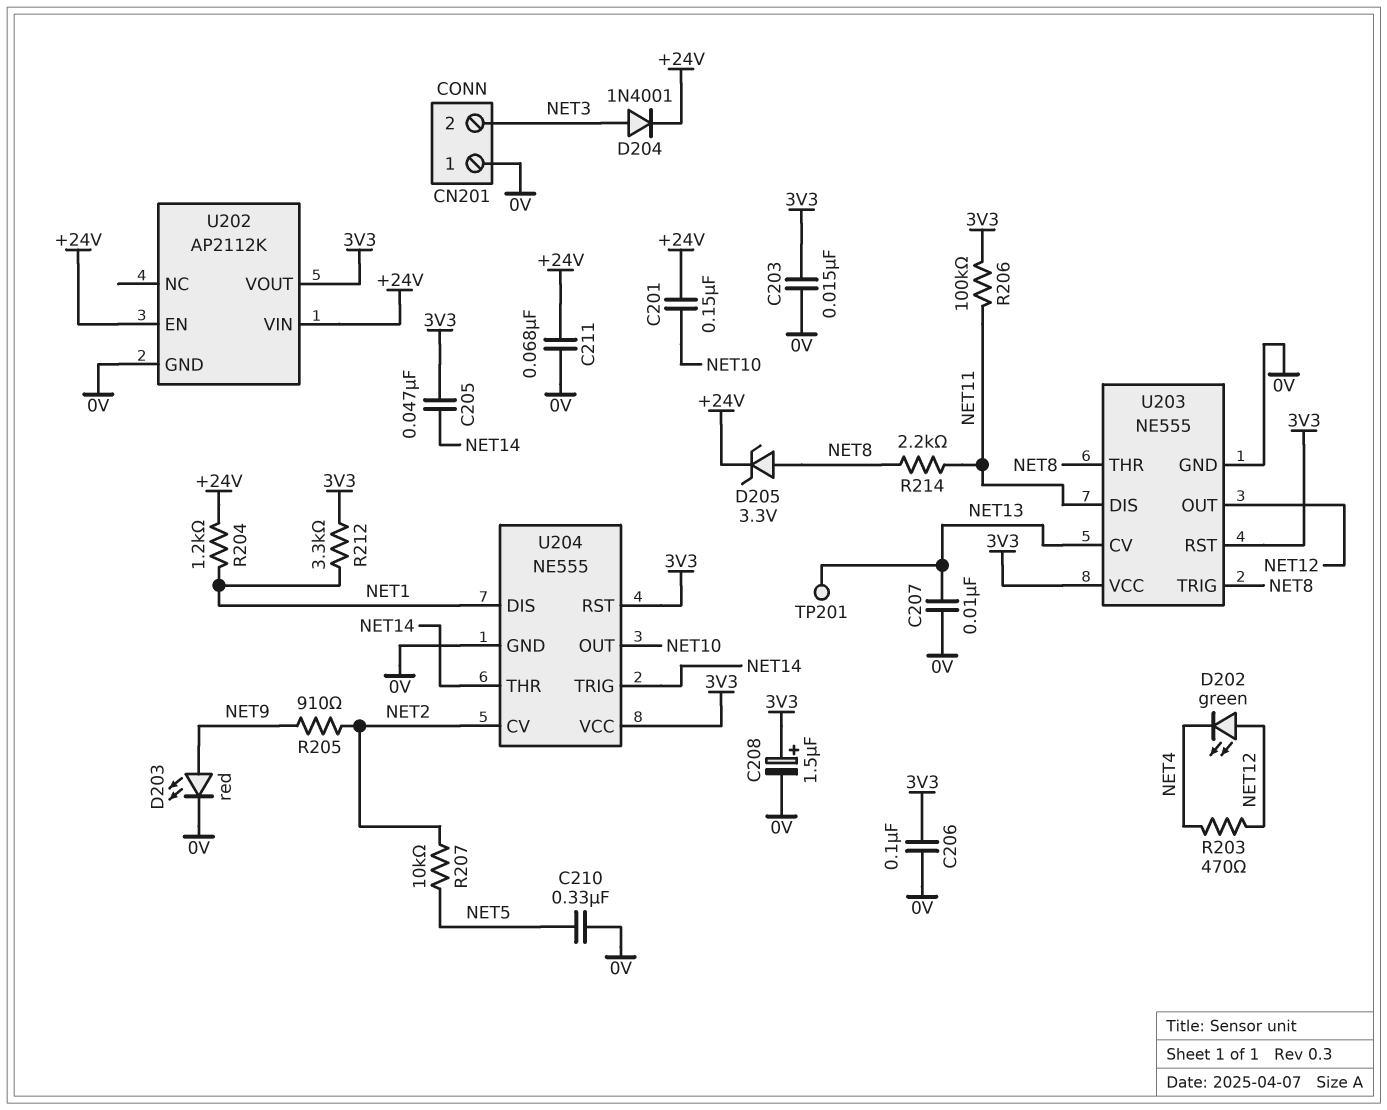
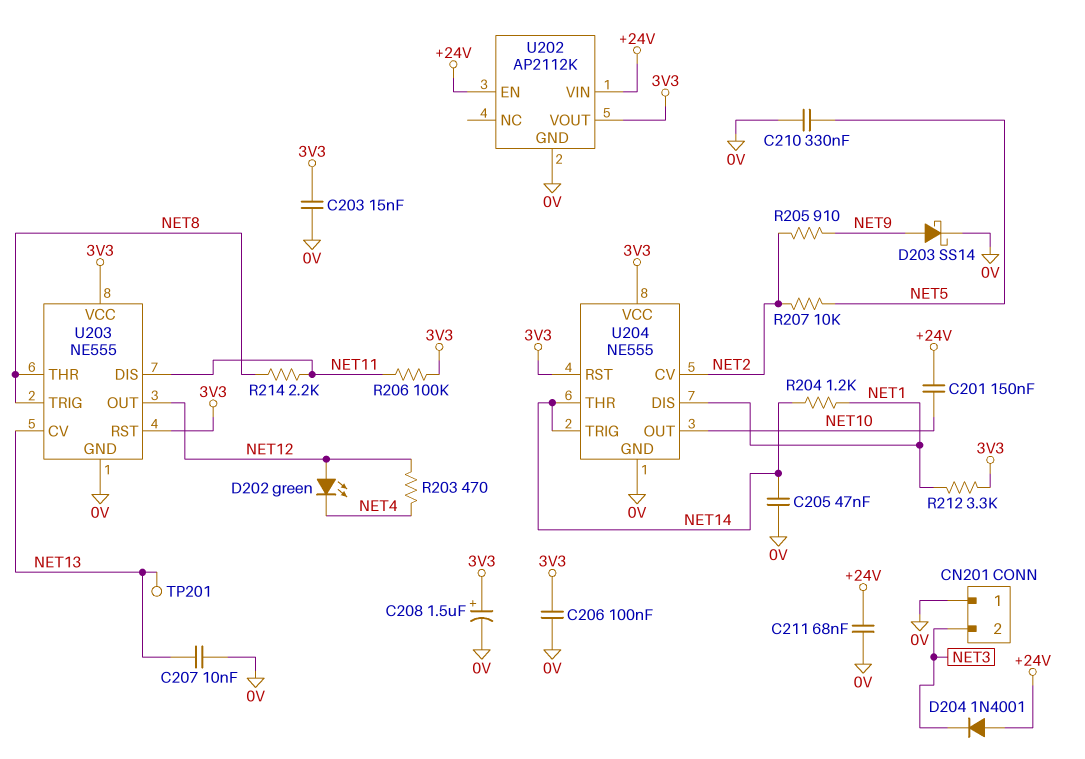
C205: 47nF (3V3, NET14) -> 47nF (0V, NET14)
D203: LED red (A NET9, K 0V) -> schottky SS14 (A NET9, K 0V)
D204: diode 1N4001 (A NET3, K +24V) -> diode 1N4001 (A +24V, K NET3)
D205: zener 3.3V (A NET8, K +24V) -> none
R204: 1.2k (+24V, NET1) -> 1.2k (NET1, NET14)

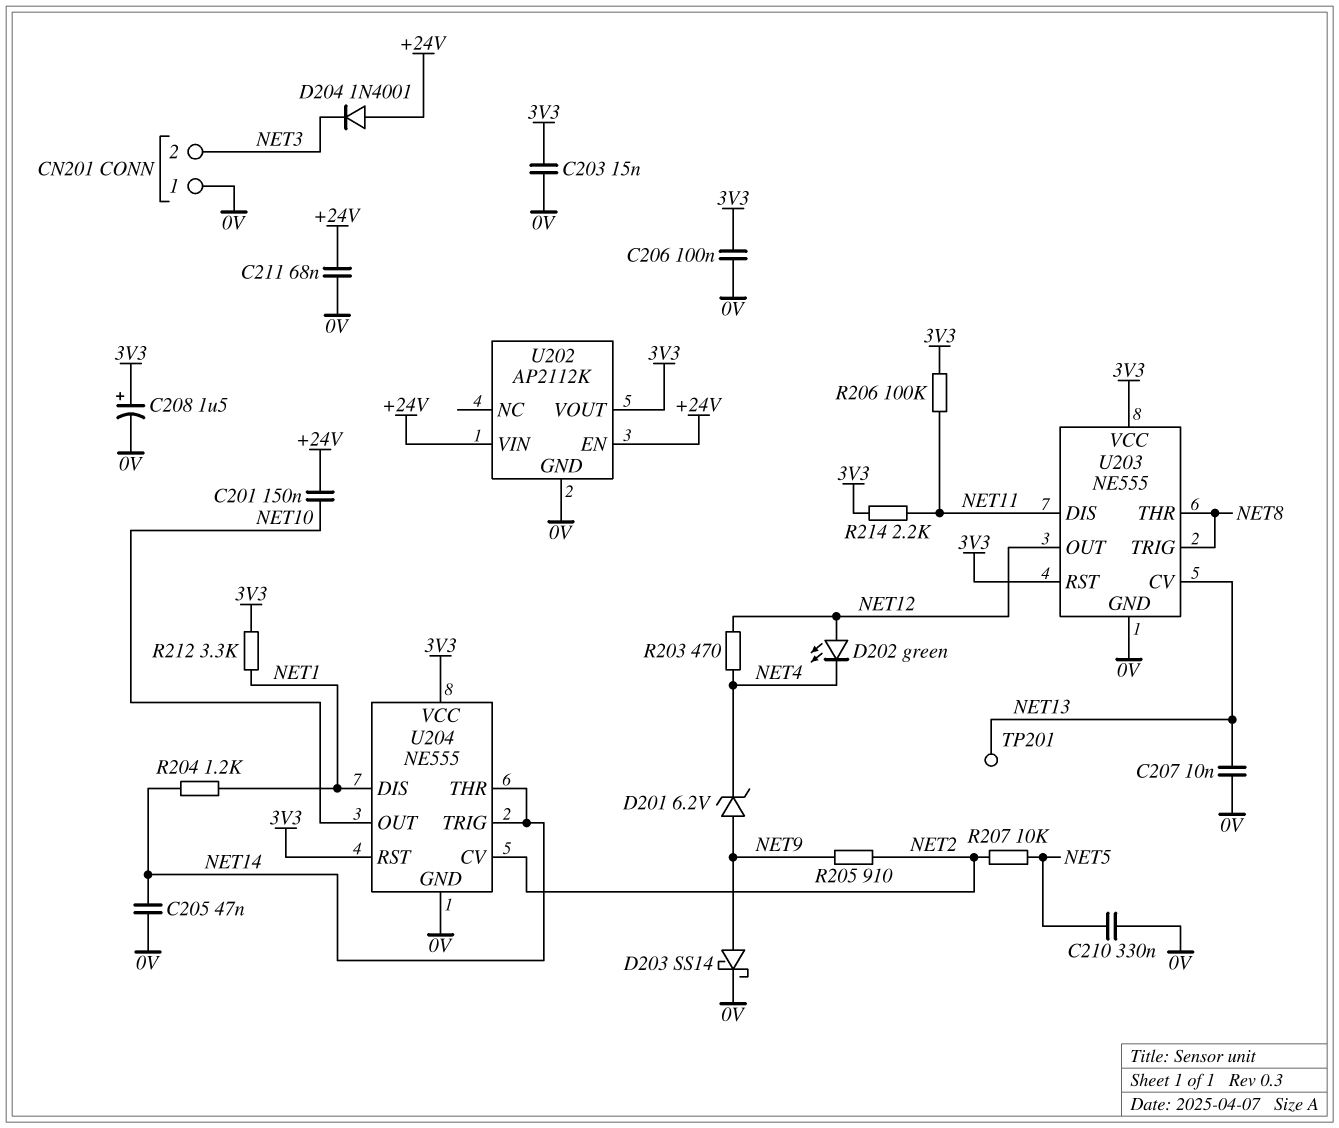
D201: none -> zener 6.2V (A NET9, K NET4)
R214: 2.2k (NET8, NET11) -> 2.2k (3V3, NET11)

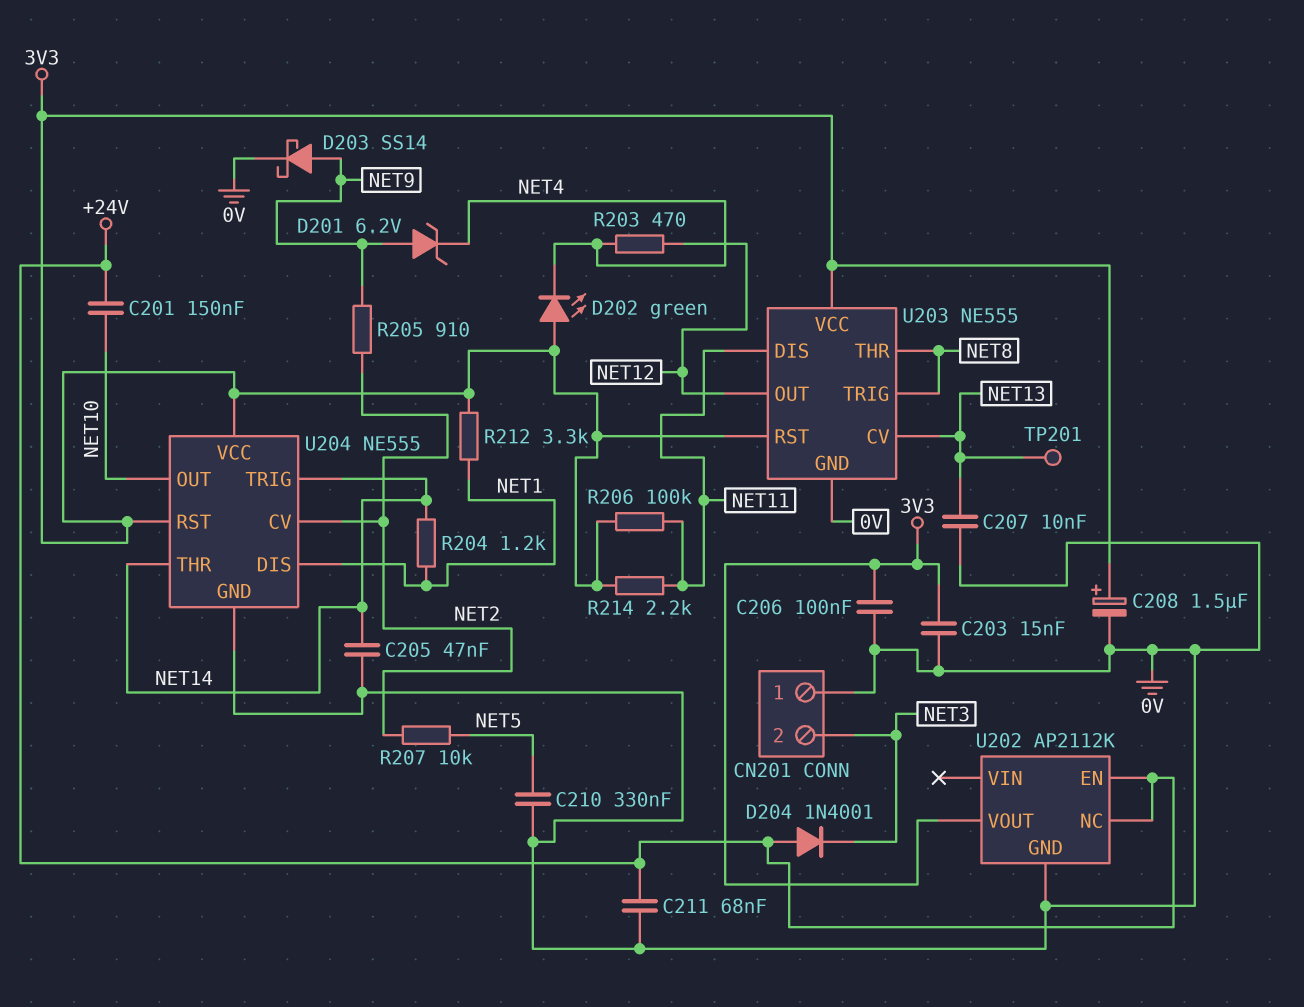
D202: LED green (A NET12, K NET4) -> LED green (A 3V3, K NET4)
U202 pin NC: none -> +24V
U202 pin VIN: +24V -> none

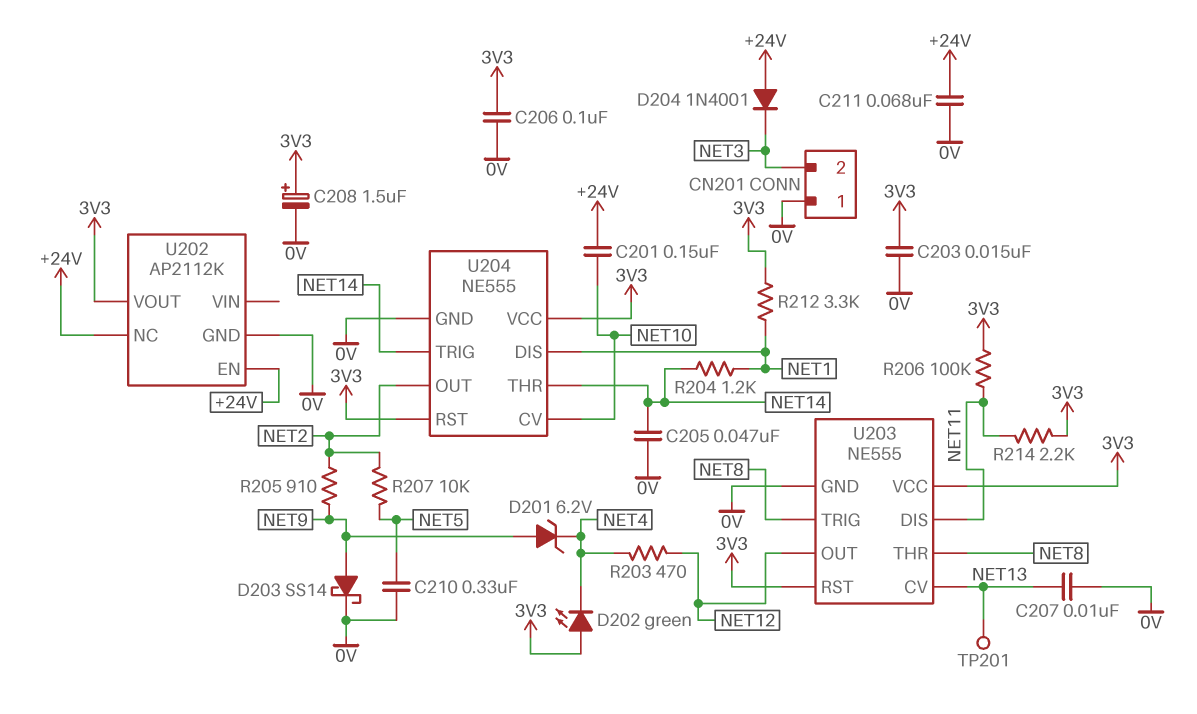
U204 pin CV: NET2 -> NET10
U204 pin OUT: NET10 -> NET2

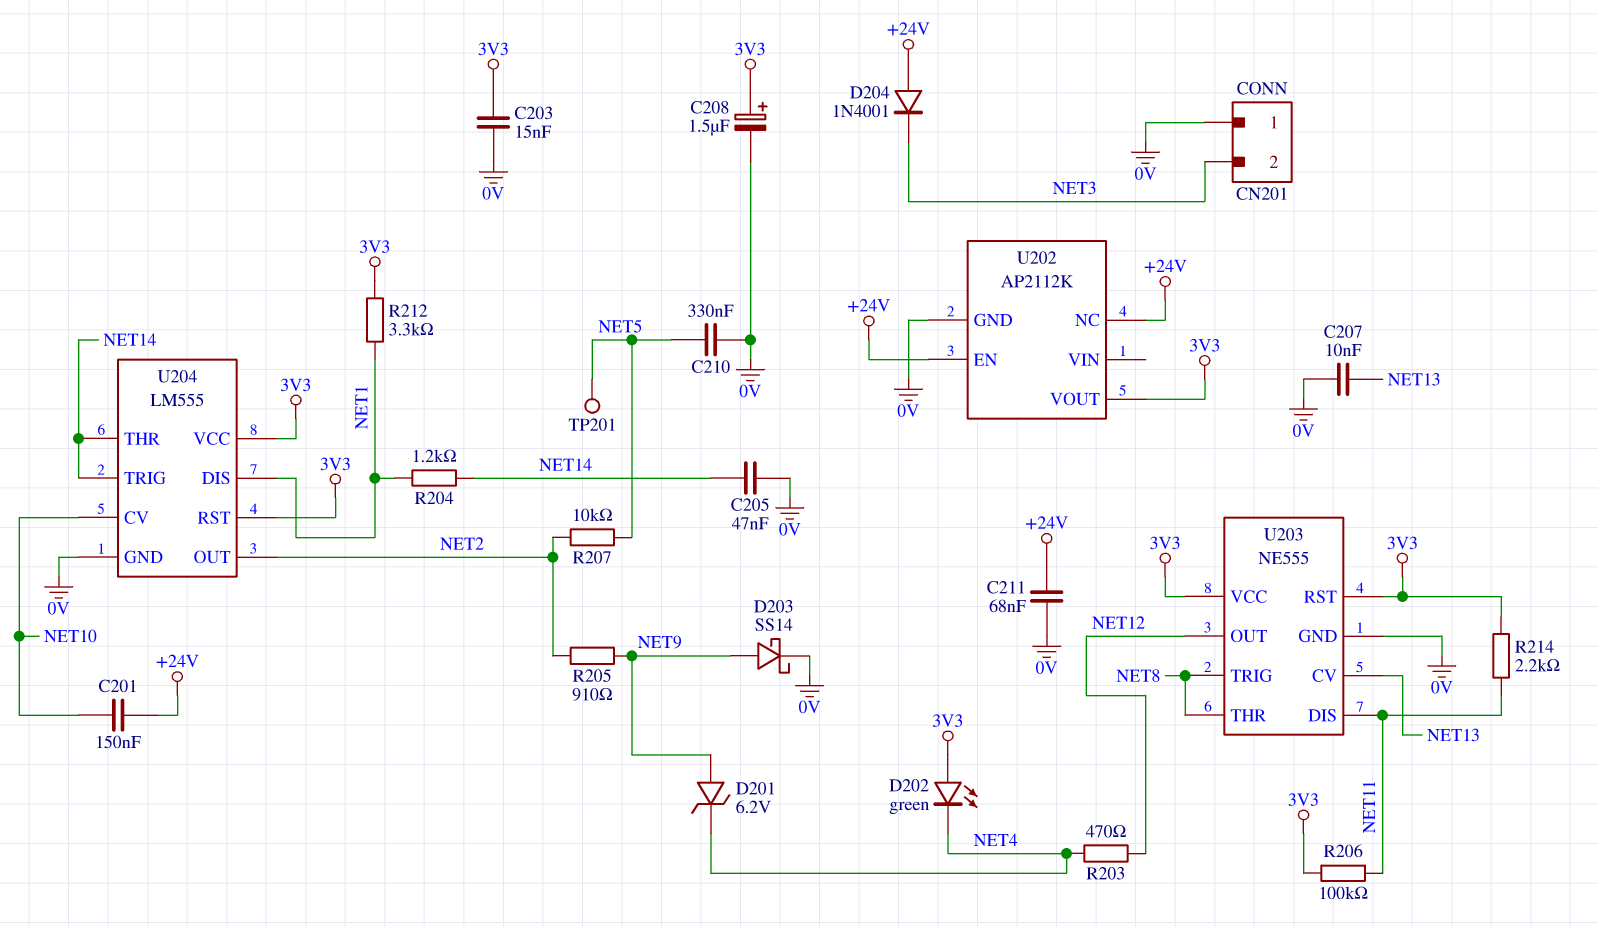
C206: 100nF (0V, 3V3) -> none
TP201: test point (NET13) -> test point (NET5)
U204: NE555 -> LM555

